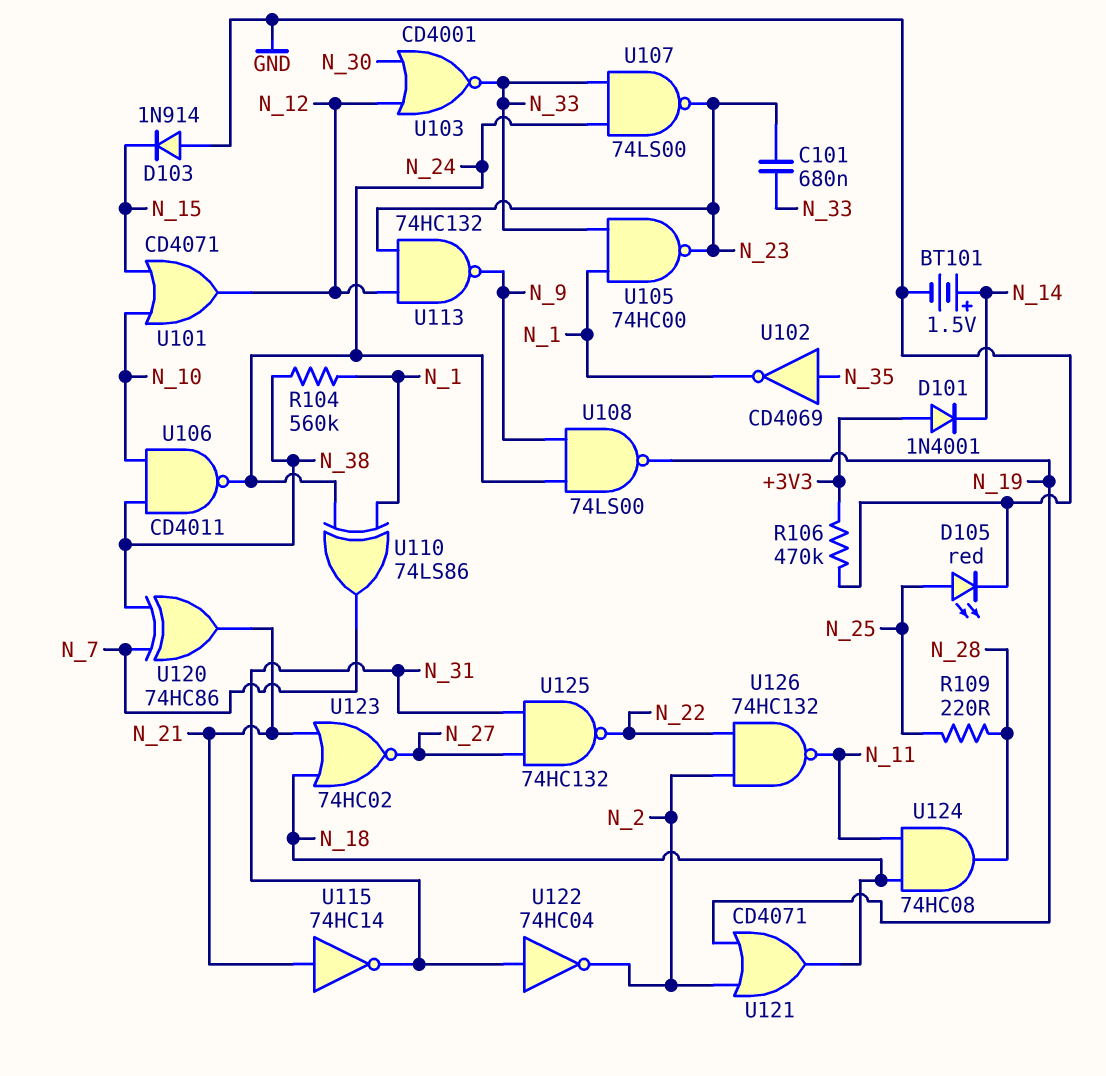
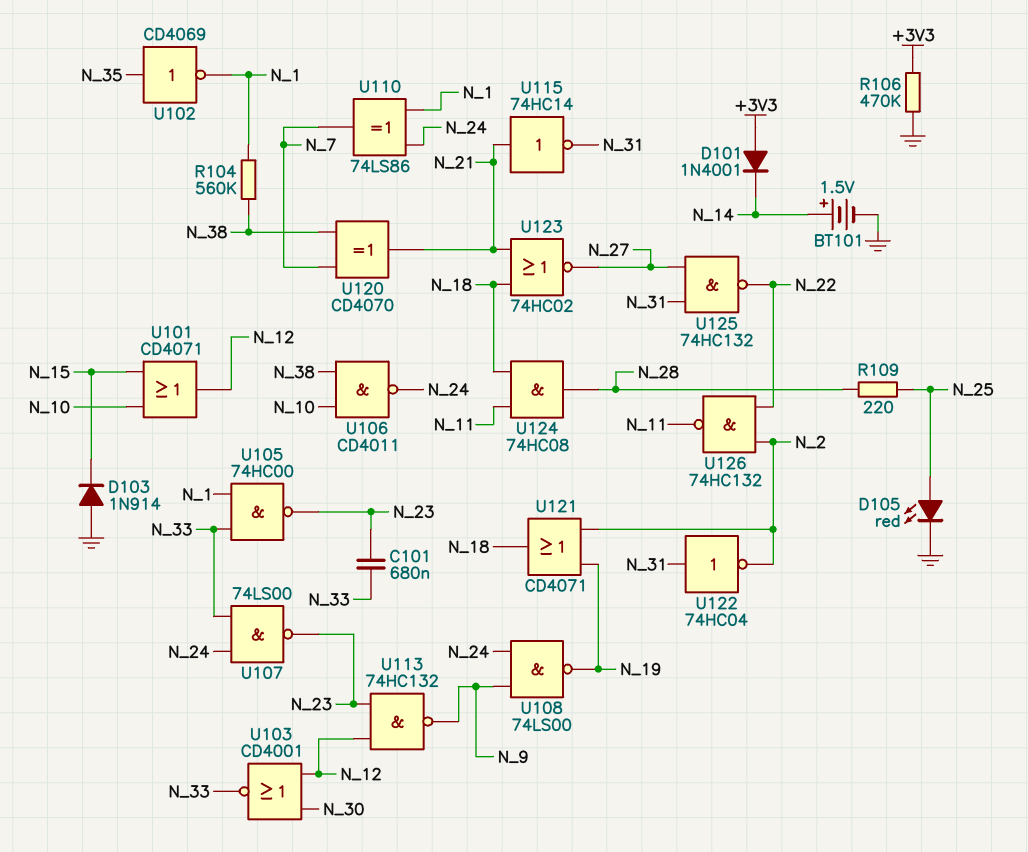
U120: XOR 74HC86 (in N_7, in N_38, out N_21) -> XOR CD4070 (in N_7, in N_38, out N_21)

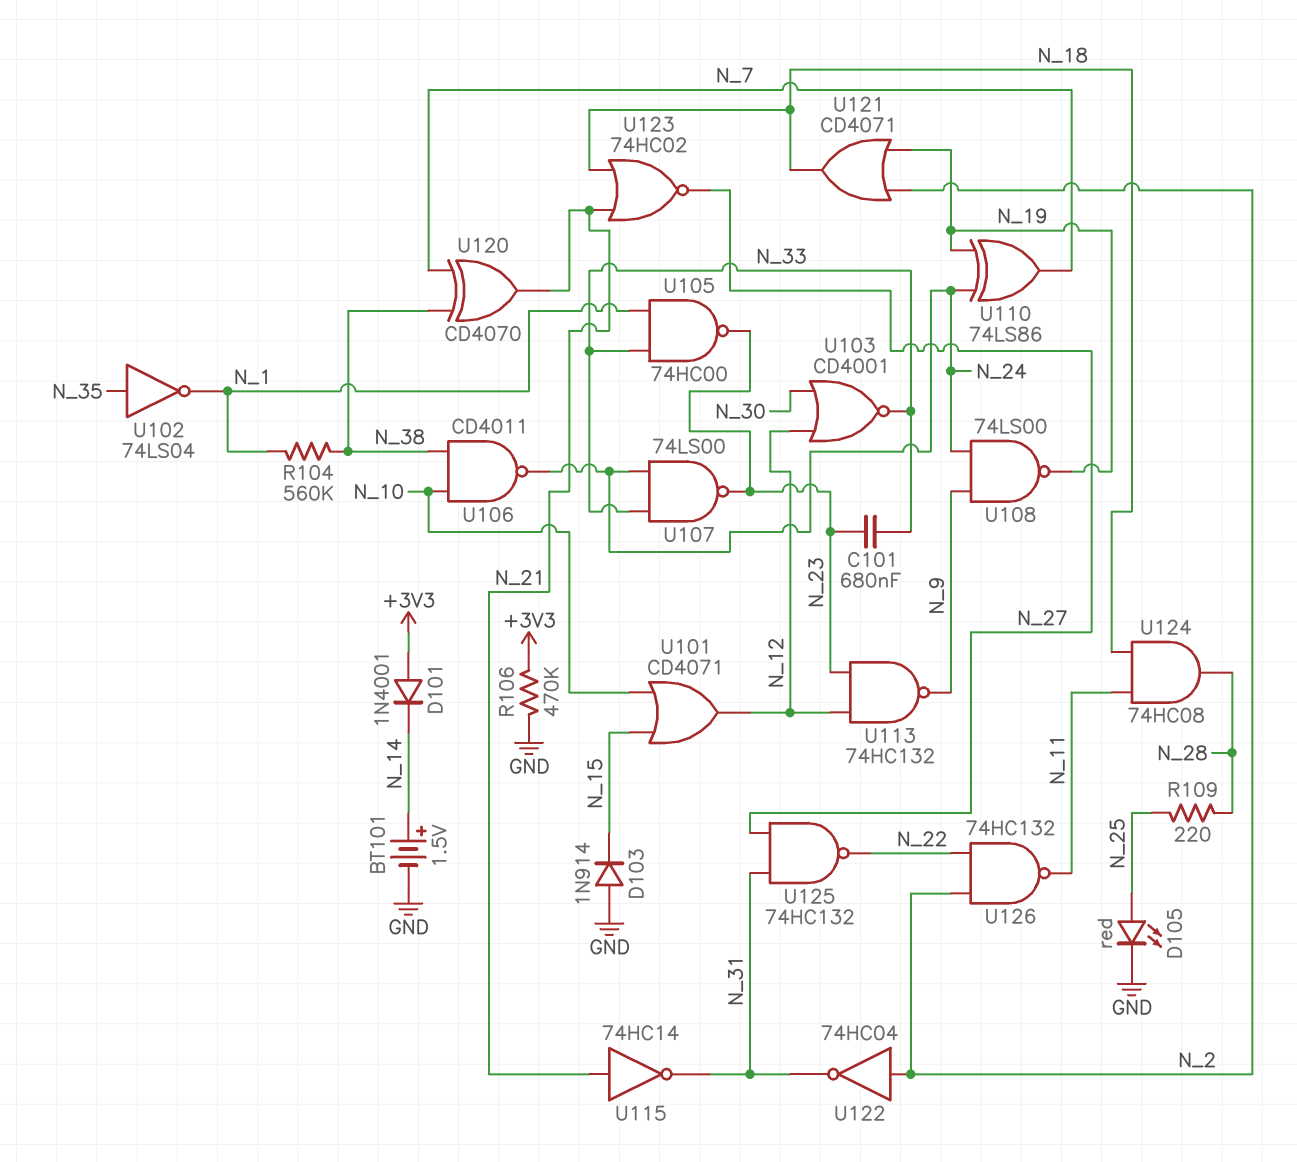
U102: NOT CD4069 (in N_35, out N_1) -> NOT 74LS04 (in N_35, out N_1)
U110: XOR 74LS86 (in N_1, in N_24, out N_7) -> XOR 74LS86 (in N_19, in N_24, out N_7)
U122: NOT 74HC04 (in N_31, out N_2) -> NOT 74HC04 (in N_2, out N_31)

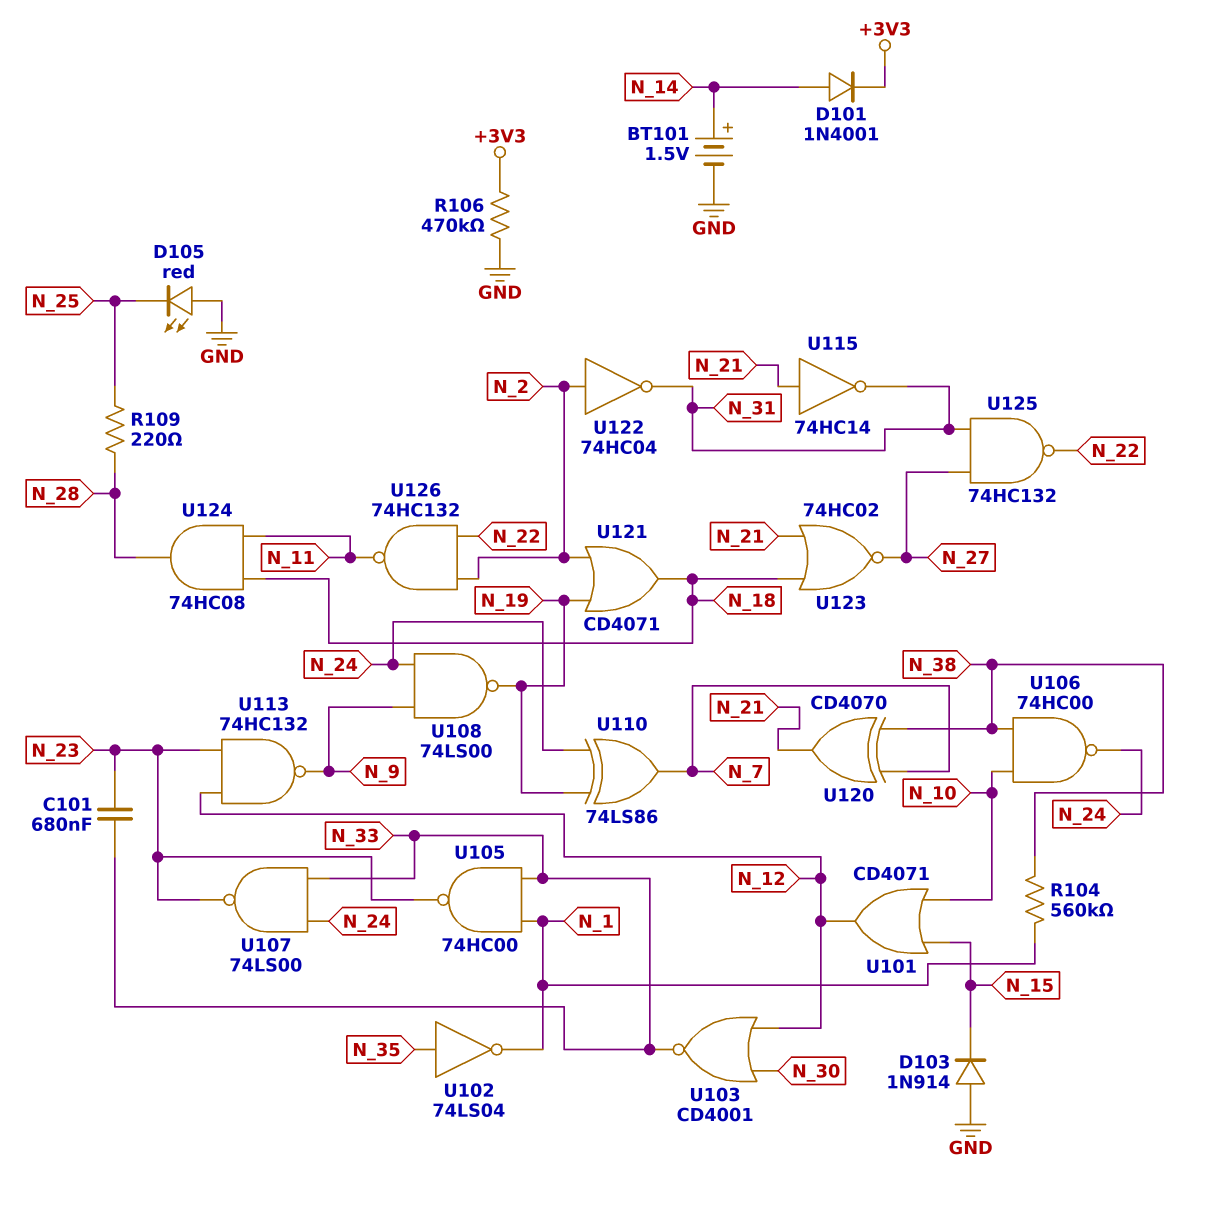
D101: diode 1N4001 (A +3V3, K N_14) -> diode 1N4001 (A N_14, K +3V3)
D105: LED red (A N_25, K GND) -> LED red (A GND, K N_25)
U106: NAND CD4011 (in N_10, in N_38, out N_24) -> NAND 74HC00 (in N_10, in N_38, out N_24)

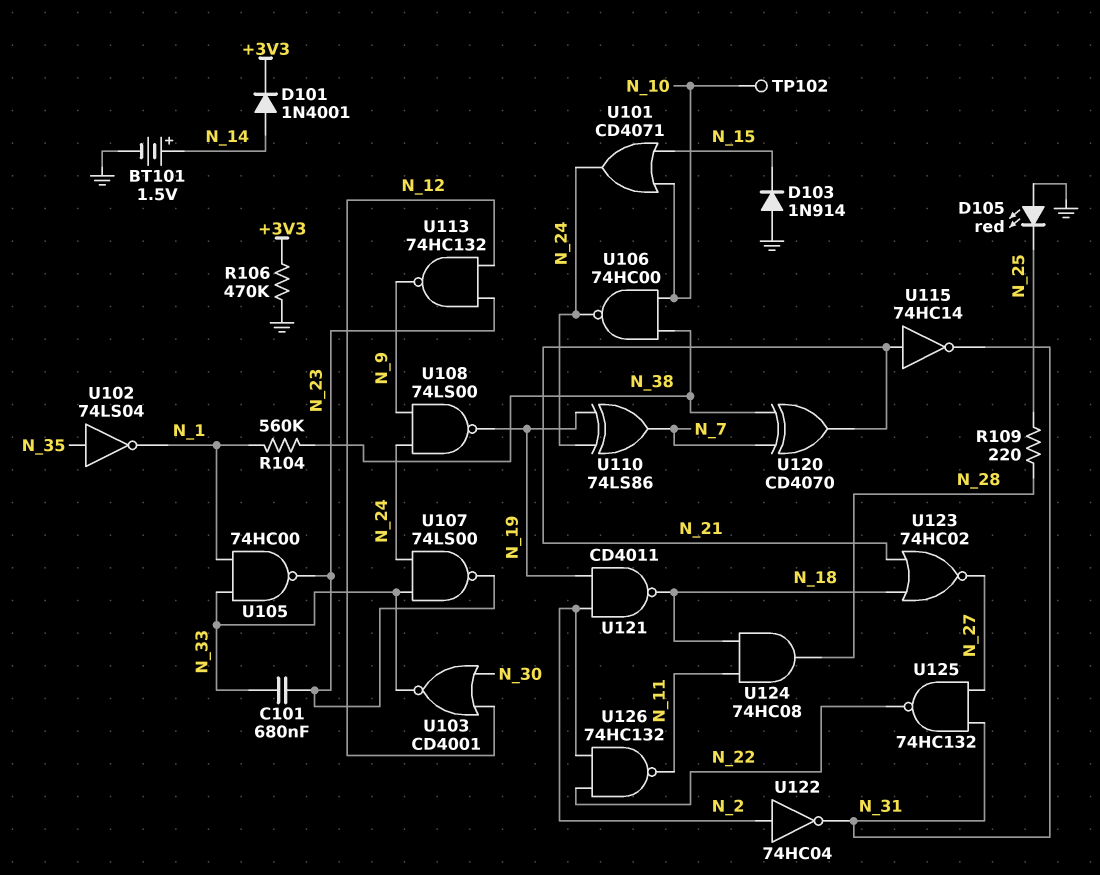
TP102: none -> test point (N_10)
U101: OR CD4071 (in N_10, in N_15, out N_12) -> OR CD4071 (in N_10, in N_15, out N_24)
U121: OR CD4071 (in N_2, in N_19, out N_18) -> NAND CD4011 (in N_2, in N_19, out N_18)

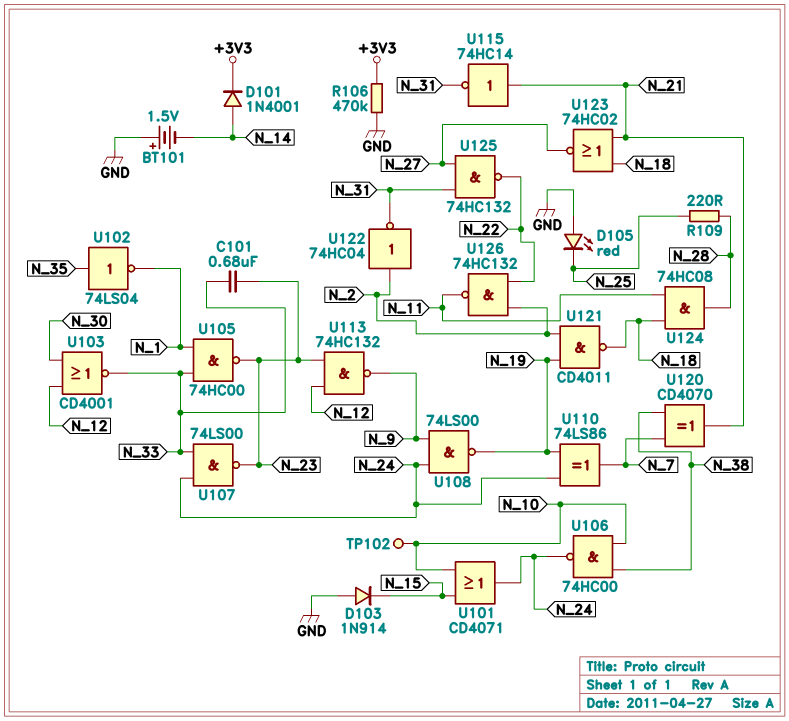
BT101: 1.5V (plus N_14, minus GND) -> 1.5V (plus GND, minus N_14)
R104: 560k (N_1, N_38) -> none

